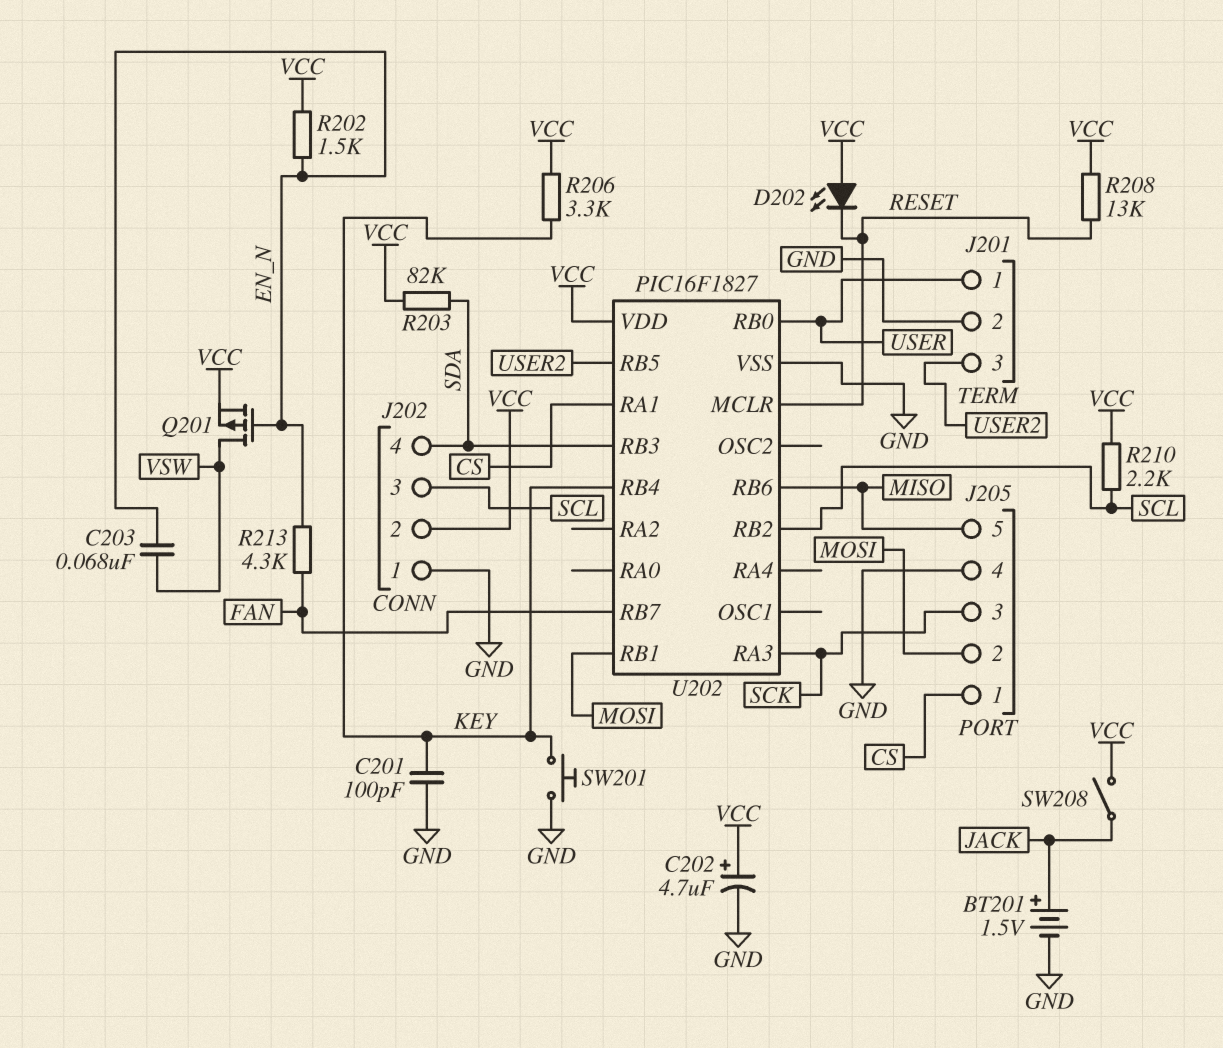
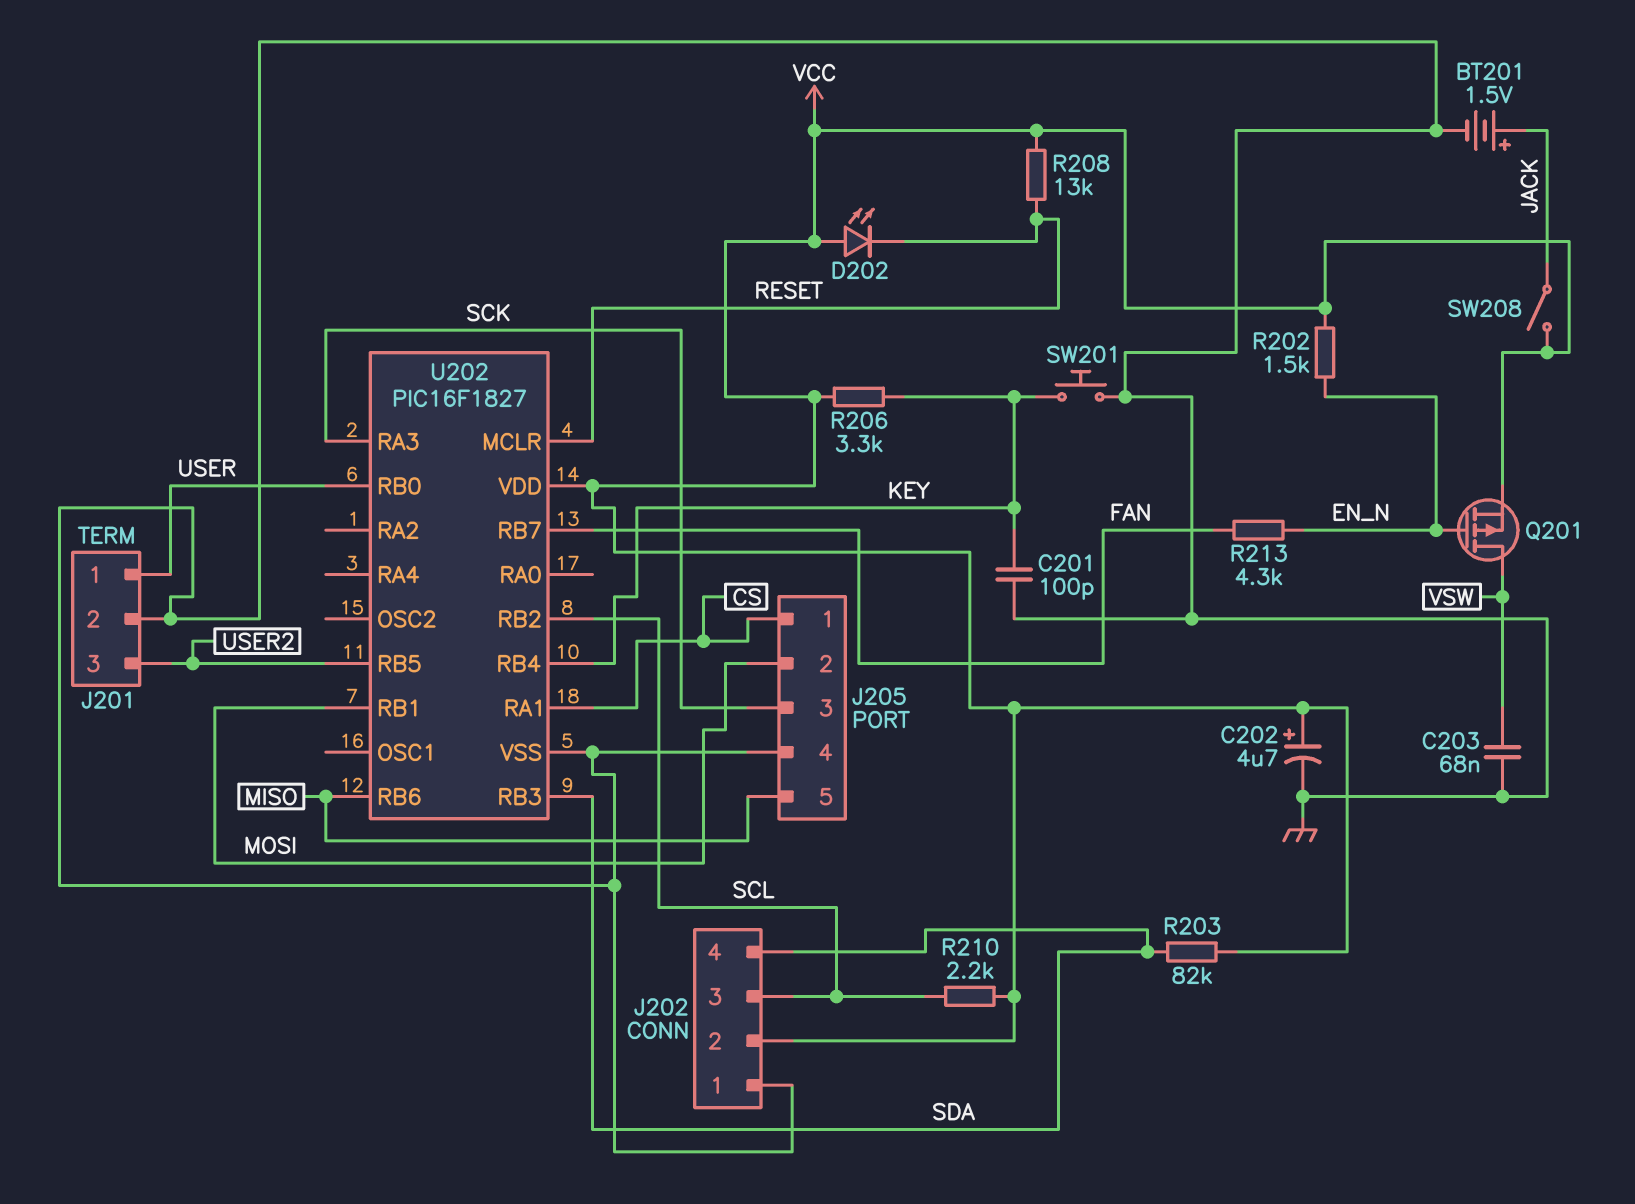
C203: 68nF (EN_N, VSW) -> 68nF (GND, VSW)

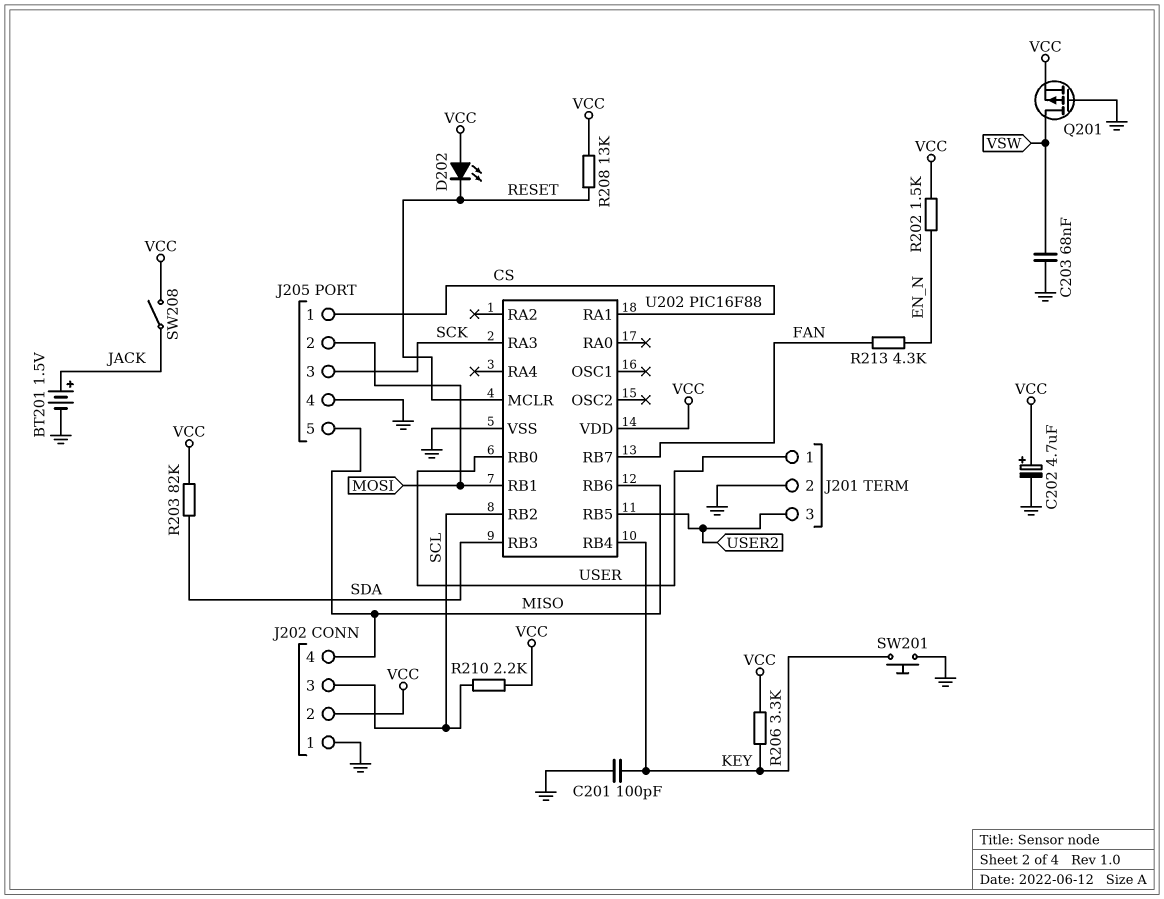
J202 pin 4: SDA -> MISO
Q201: PMOS (G EN_N, D VSW, S VCC) -> PMOS (G GND, D VSW, S VCC)
U202: PIC16F1827 -> PIC16F88

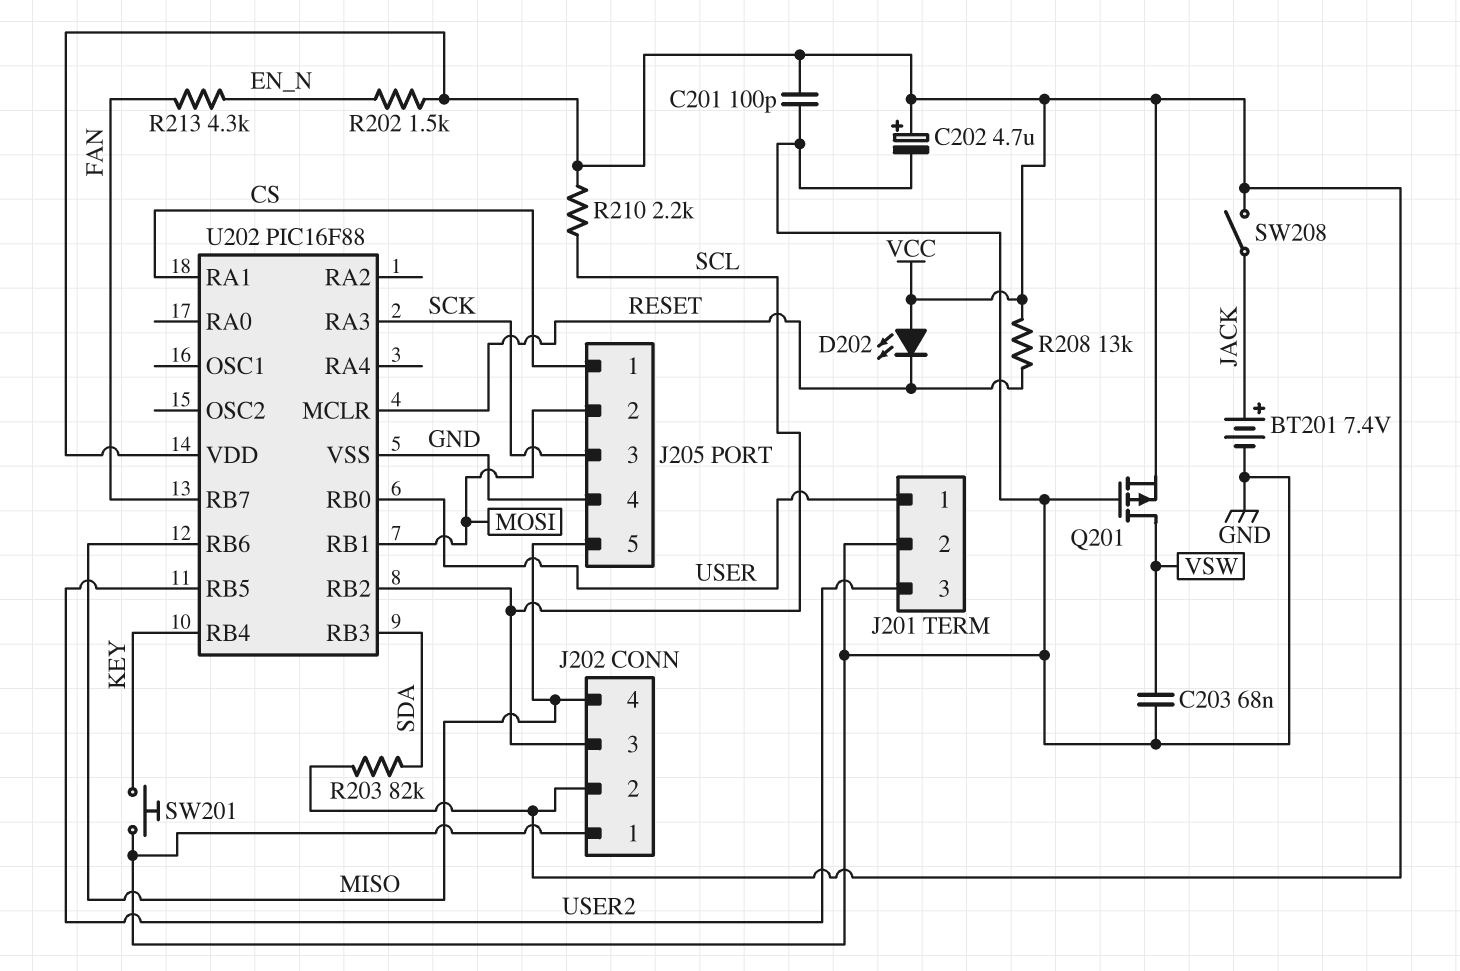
BT201: 1.5V (plus JACK, minus GND) -> 7.4V (plus JACK, minus GND)
C201: 100pF (GND, KEY) -> 100pF (GND, VCC)
R206: 3.3k (KEY, VCC) -> none

